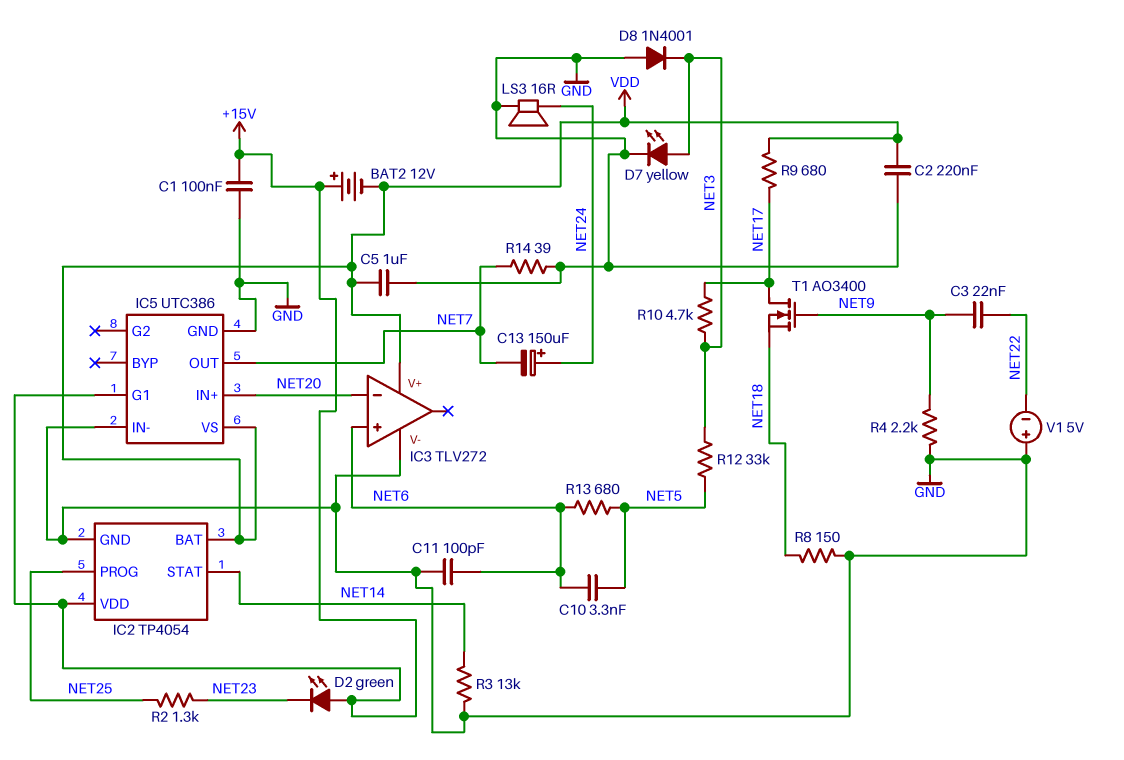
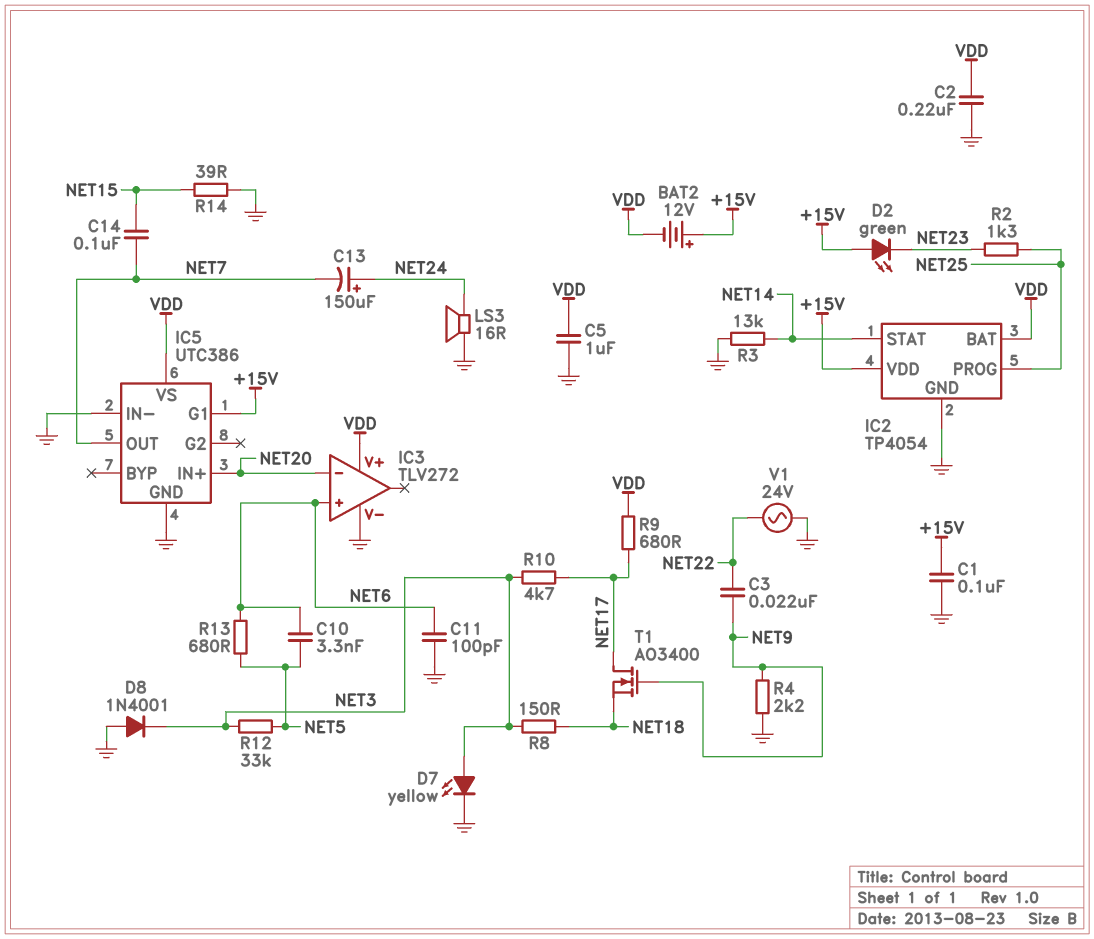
C14: none -> 100nF (NET7, NET15)
R8: 150 (GND, NET18) -> 150 (NET3, NET18)
R14: 39 (GND, NET7) -> 39 (GND, NET15)
V1: 5V (plus GND, minus NET22) -> AC 24V (GND, NET22)

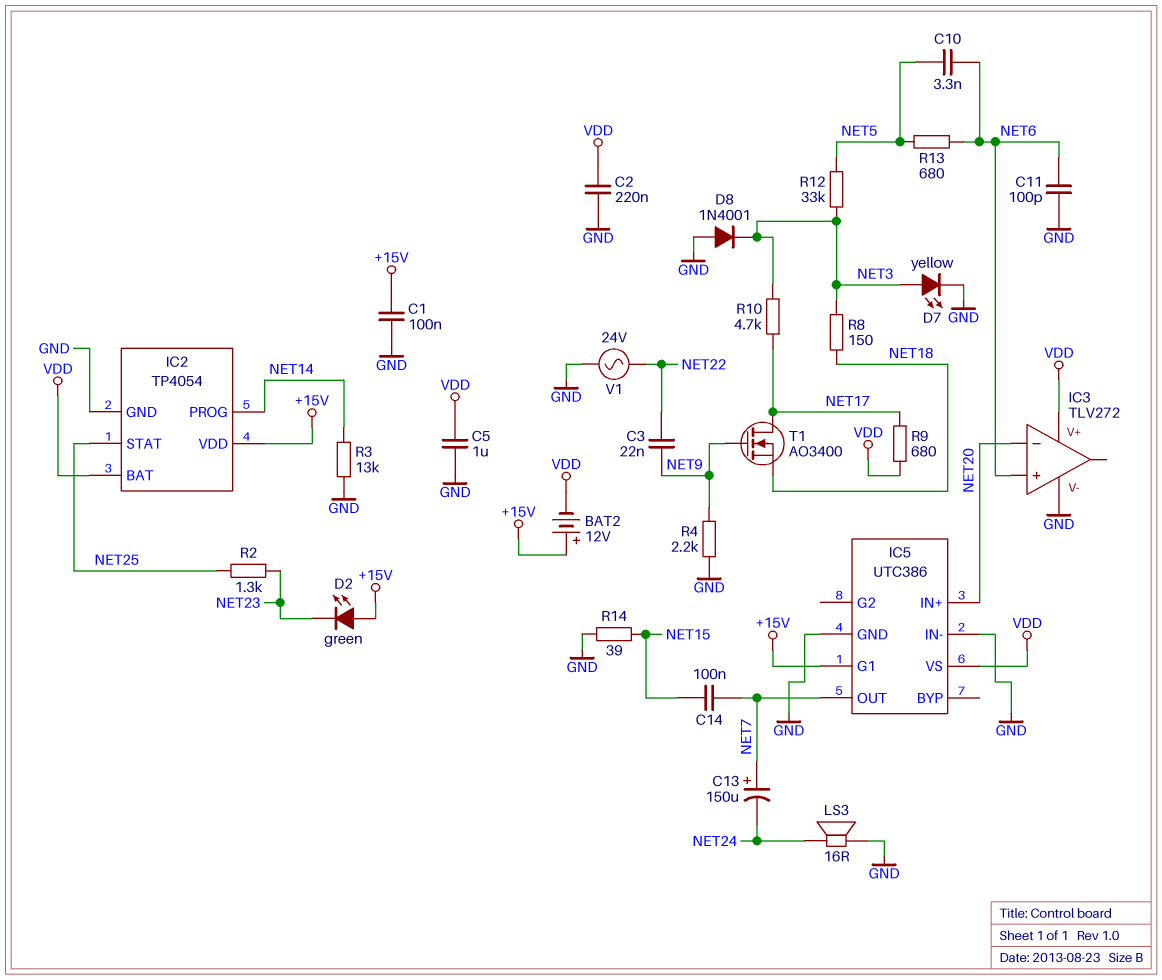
C13: 150uF (plus NET24, minus NET7) -> 150uF (plus NET7, minus NET24)
IC2 pin PROG: NET25 -> NET14
IC2 pin STAT: NET14 -> NET25

